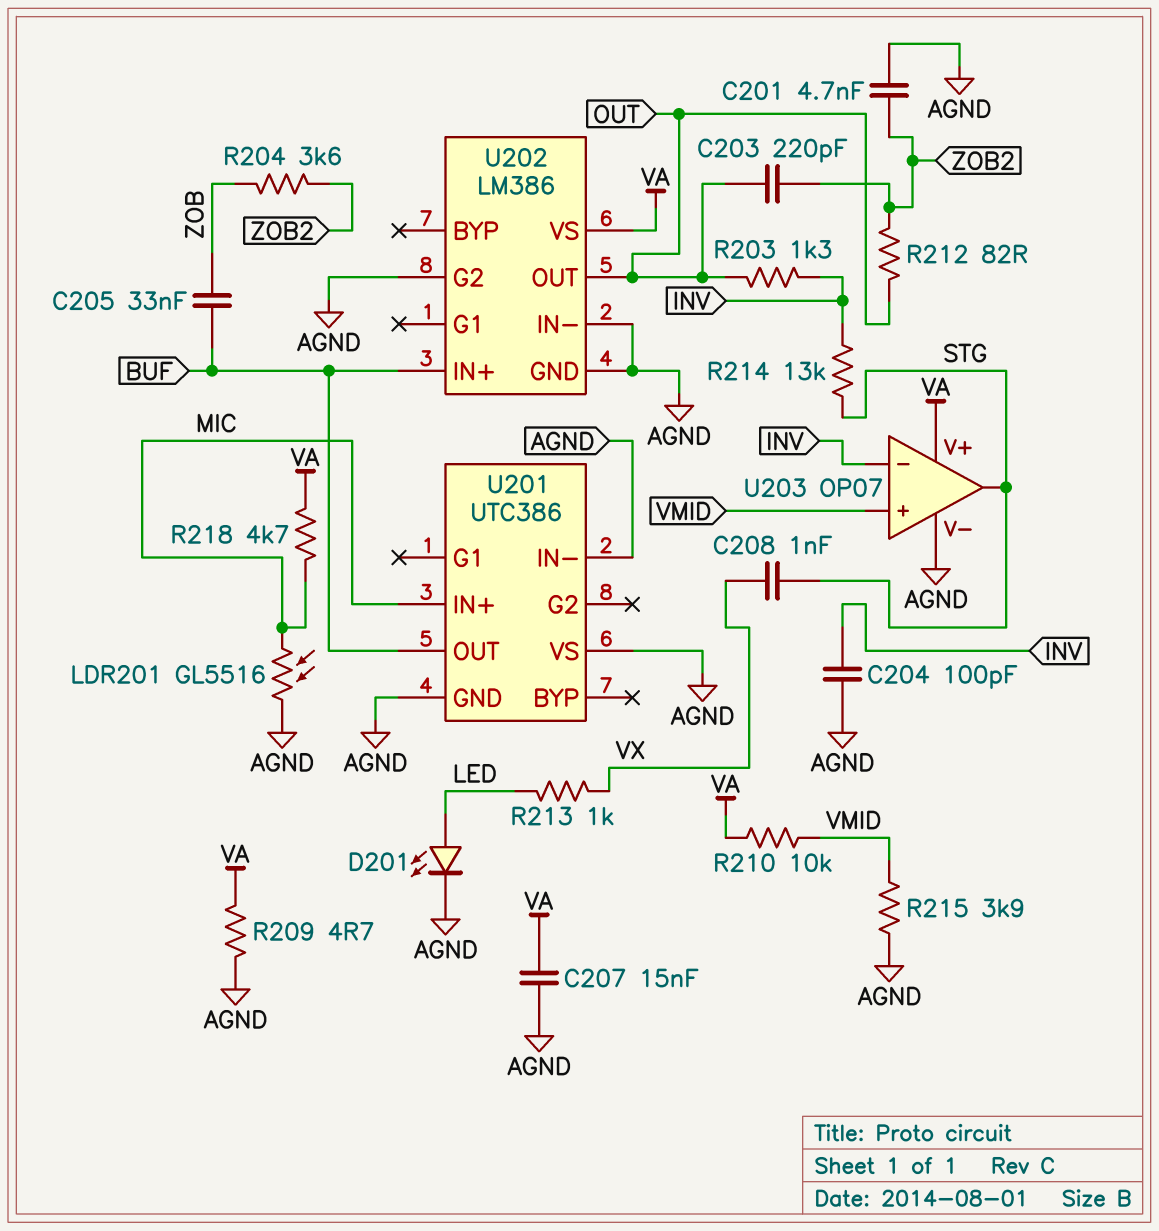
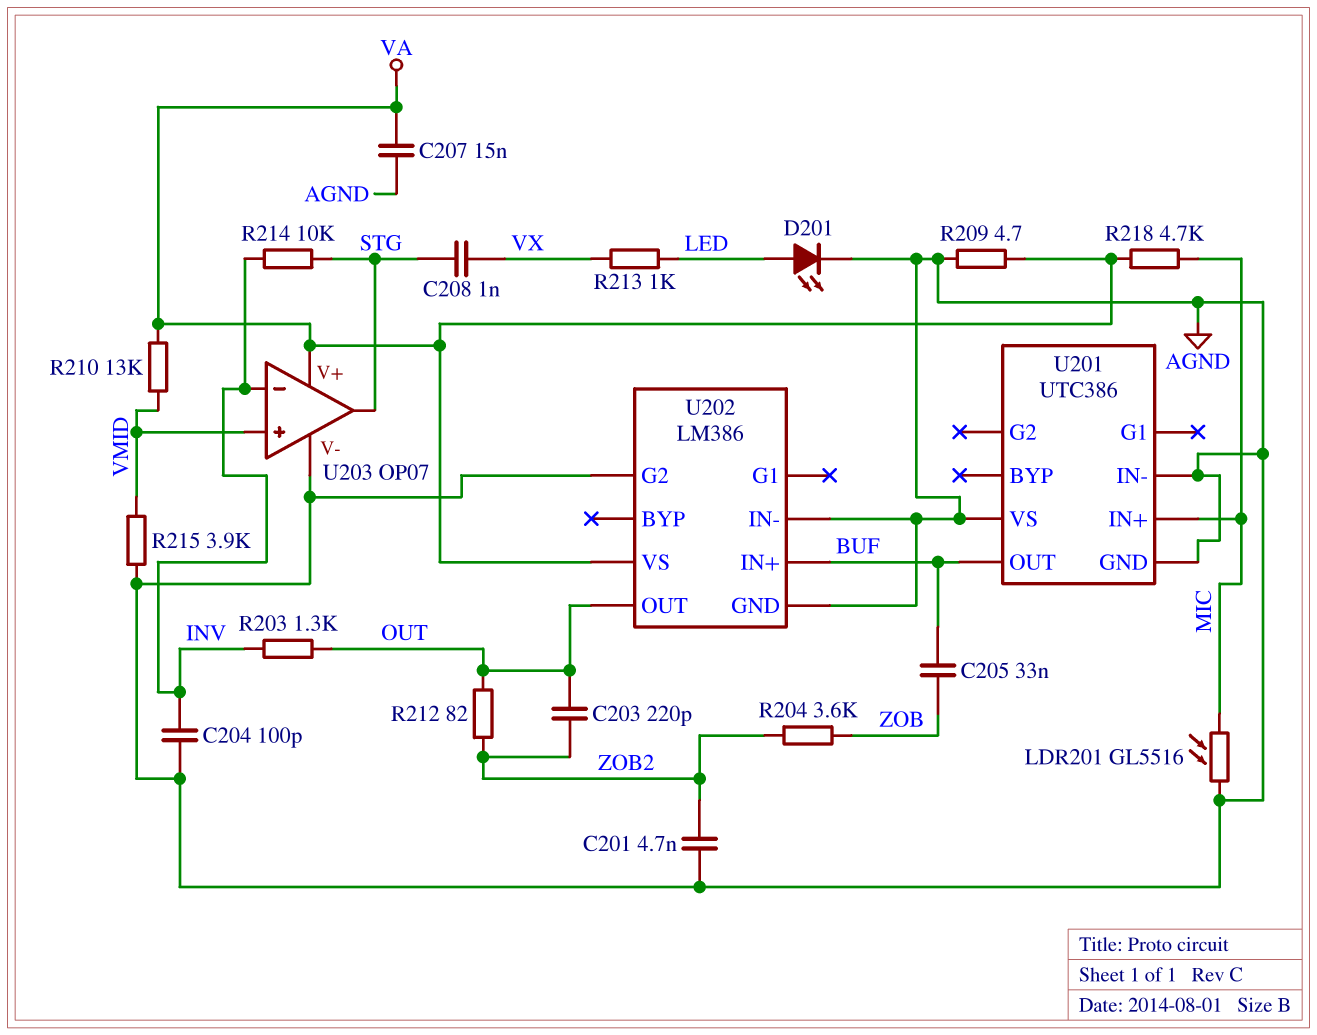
R210: 10k (VA, VMID) -> 13k (VA, VMID)
R214: 13k (INV, STG) -> 10k (INV, STG)

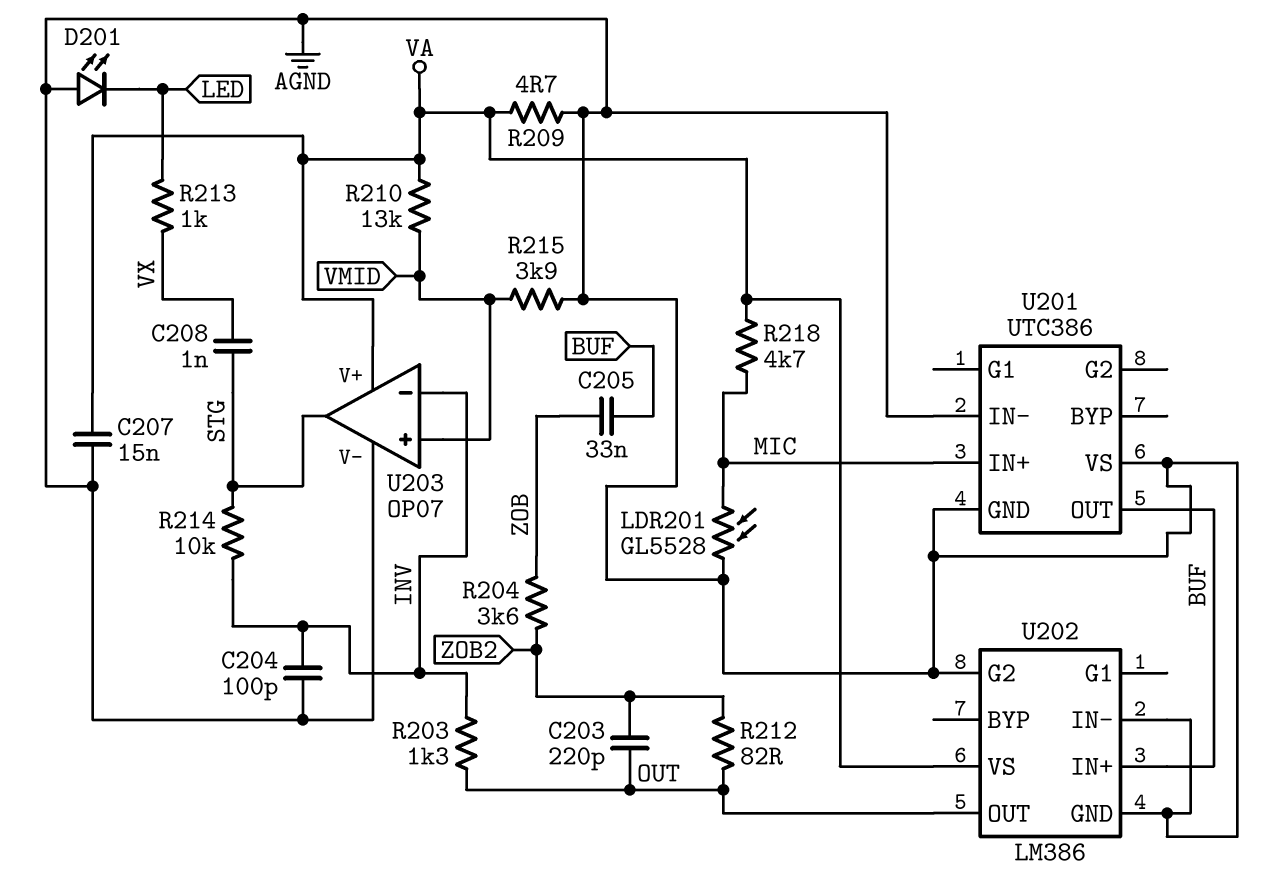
C201: 4.7nF (AGND, ZOB2) -> none
D201: LED (A LED, K AGND) -> LED (A AGND, K LED)
LDR201: GL5516 (AGND, MIC) -> GL5528 (AGND, MIC)

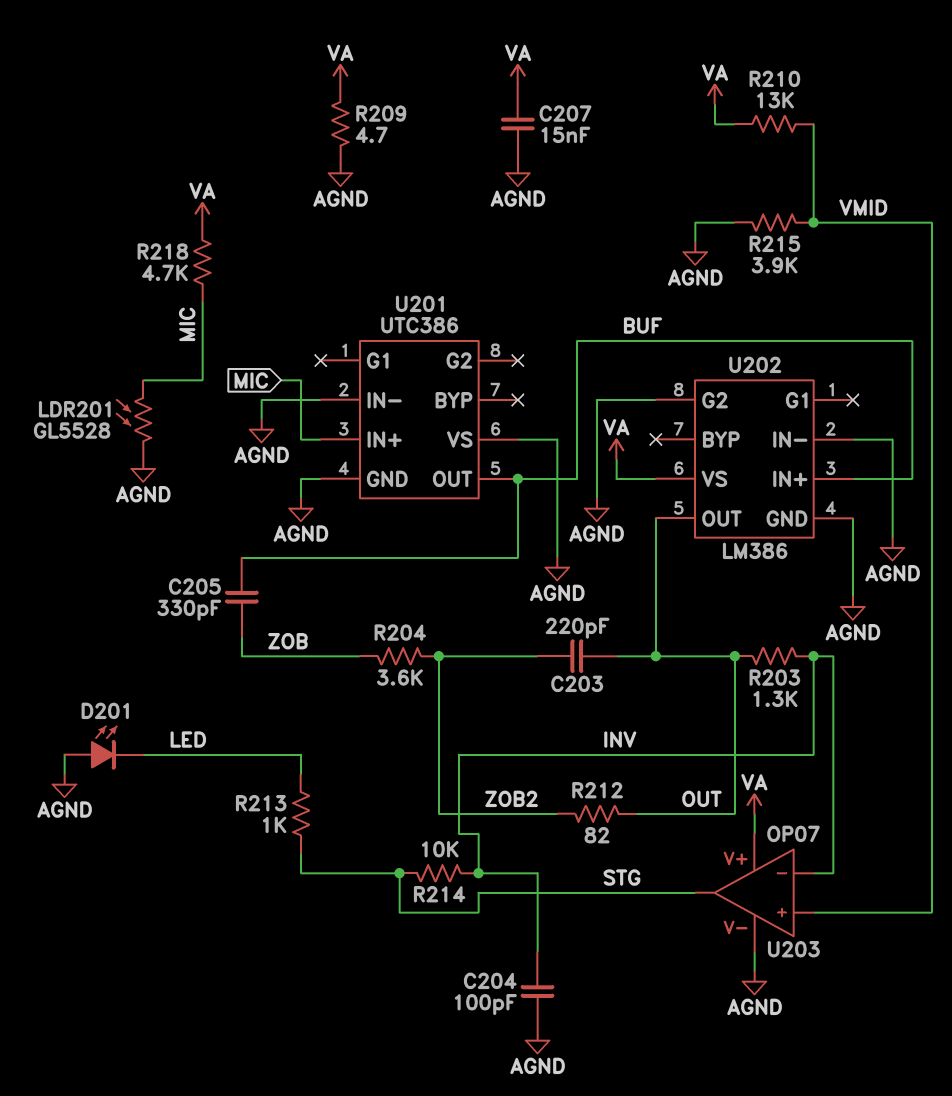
C205: 33nF (BUF, ZOB) -> 330pF (BUF, ZOB)
C208: 1nF (STG, VX) -> none
R213: 1k (LED, VX) -> 1k (LED, STG)

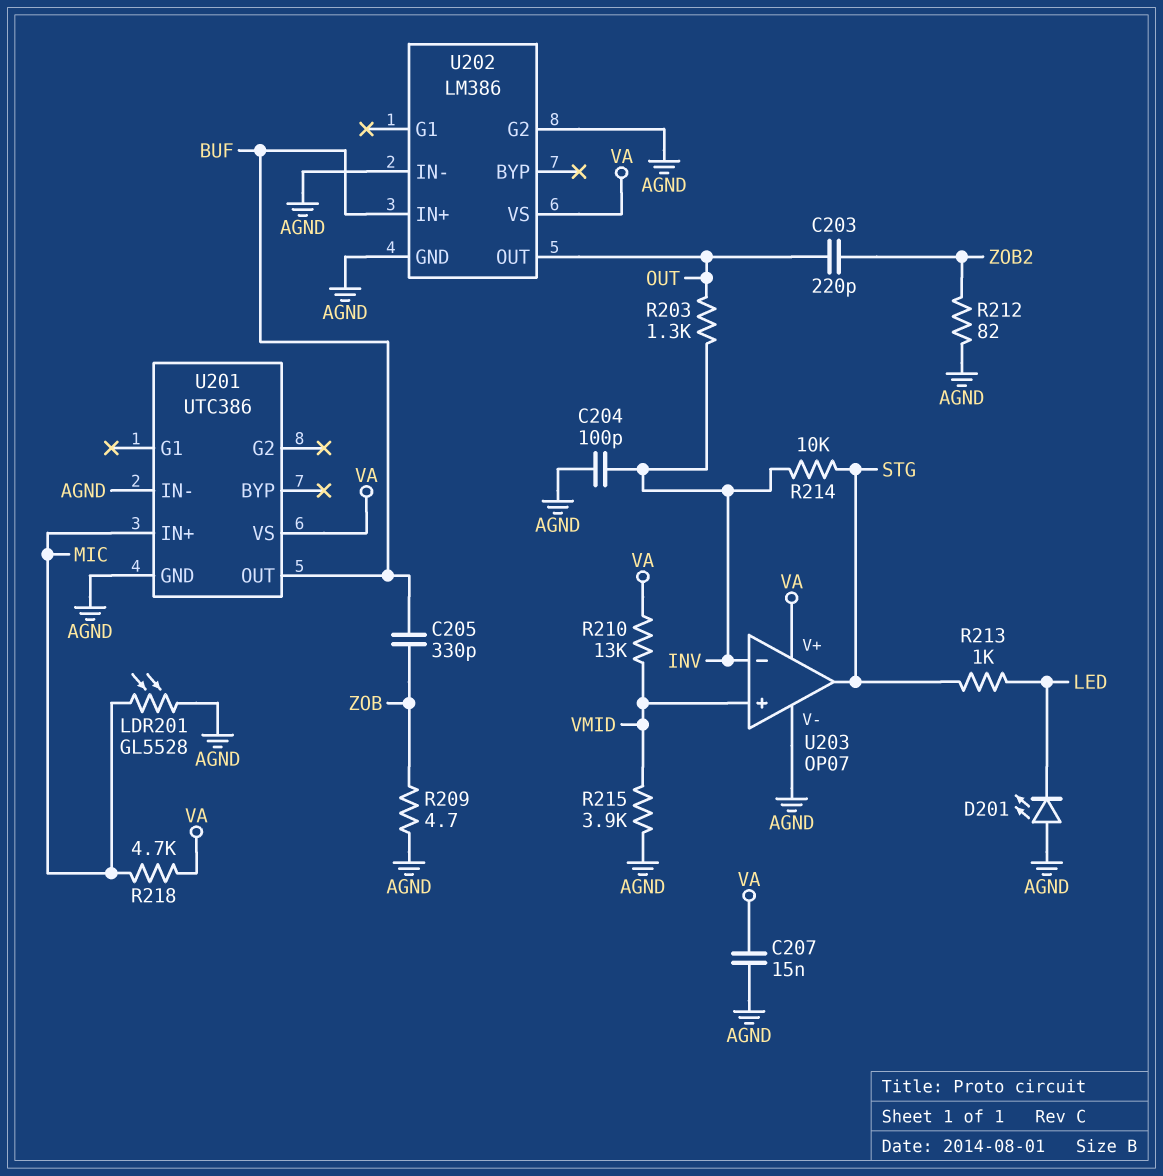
R204: 3.6k (ZOB, ZOB2) -> none
R209: 4.7 (AGND, VA) -> 4.7 (AGND, ZOB)
R212: 82 (OUT, ZOB2) -> 82 (AGND, ZOB2)
U201 pin VS: AGND -> VA

